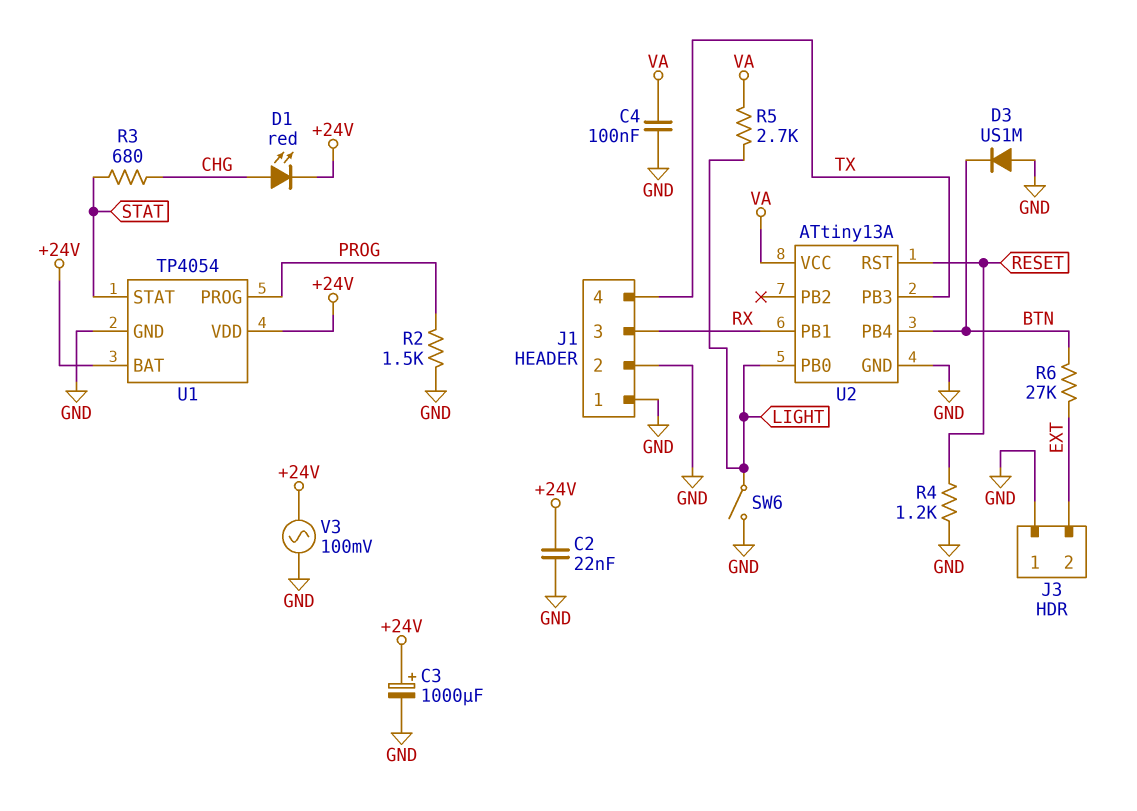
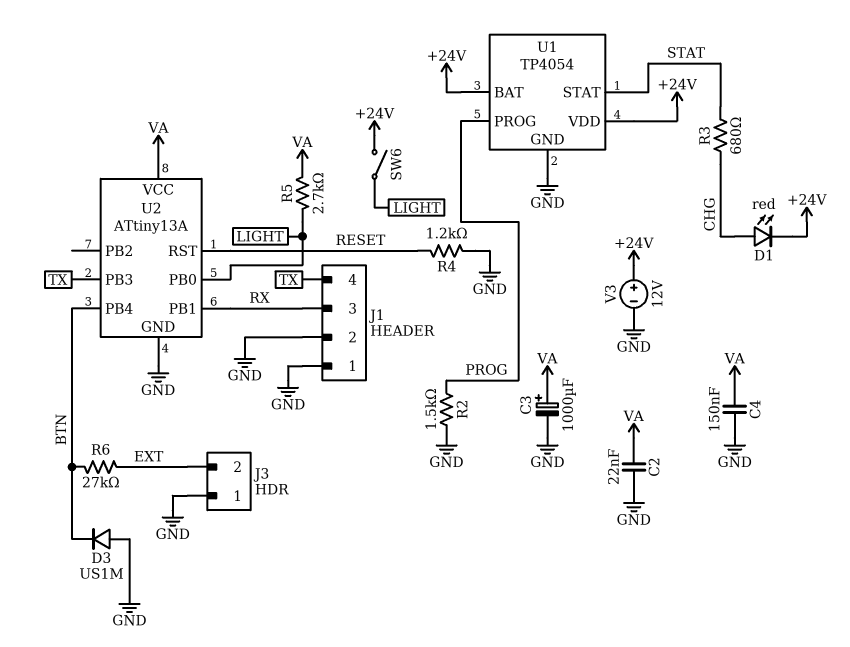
C2: 22nF (+24V, GND) -> 22nF (GND, VA)
C3: 1000uF (plus +24V, minus GND) -> 1000uF (plus VA, minus GND)
C4: 100nF (GND, VA) -> 150nF (GND, VA)
SW6: switch (GND, LIGHT) -> switch (+24V, LIGHT)
V3: AC 100mV (+24V, GND) -> 12V (plus +24V, minus GND)

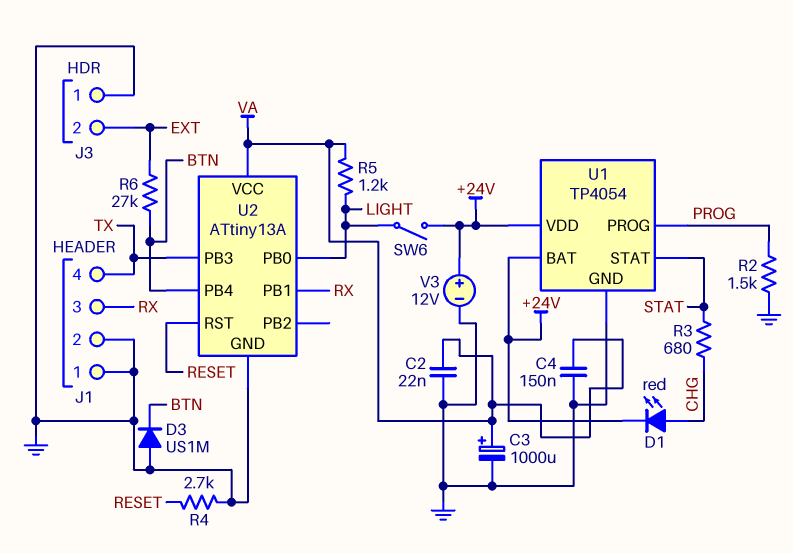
R4: 1.2k (GND, RESET) -> 2.7k (GND, RESET)
R5: 2.7k (LIGHT, VA) -> 1.2k (LIGHT, VA)

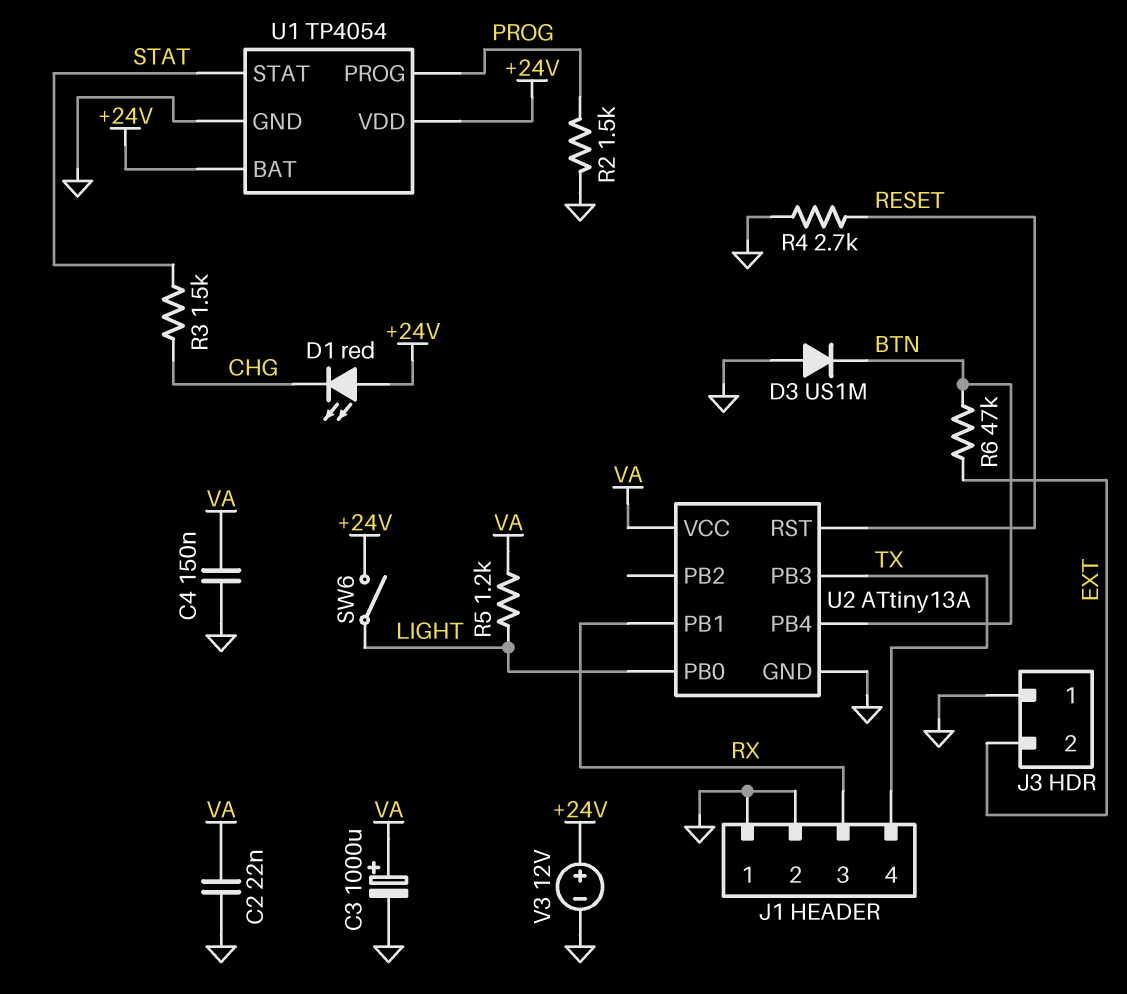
D1: LED red (A CHG, K +24V) -> LED red (A +24V, K CHG)
R3: 680 (CHG, STAT) -> 1.5k (CHG, STAT)
R6: 27k (BTN, EXT) -> 47k (BTN, EXT)

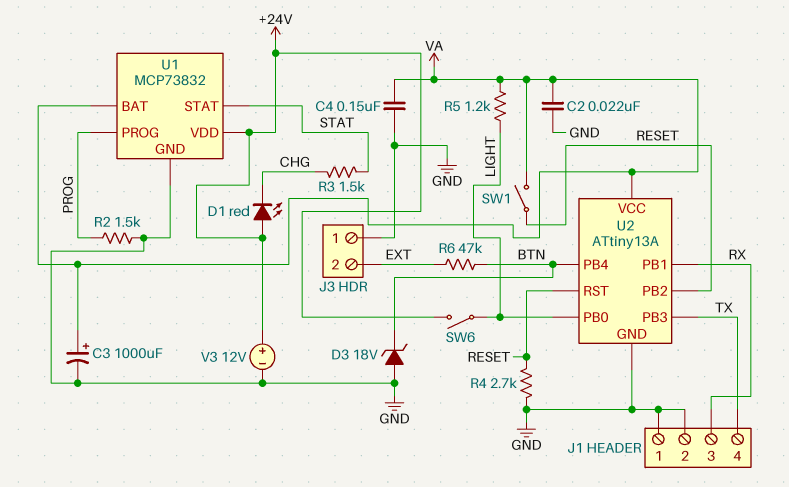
D3: diode US1M (A GND, K BTN) -> zener 18V (A GND, K BTN)
SW1: none -> switch (RESET, VA)
U1: TP4054 -> MCP73832
U1 pin BAT: +24V -> VA
U2 pin PB2: none -> RESET

